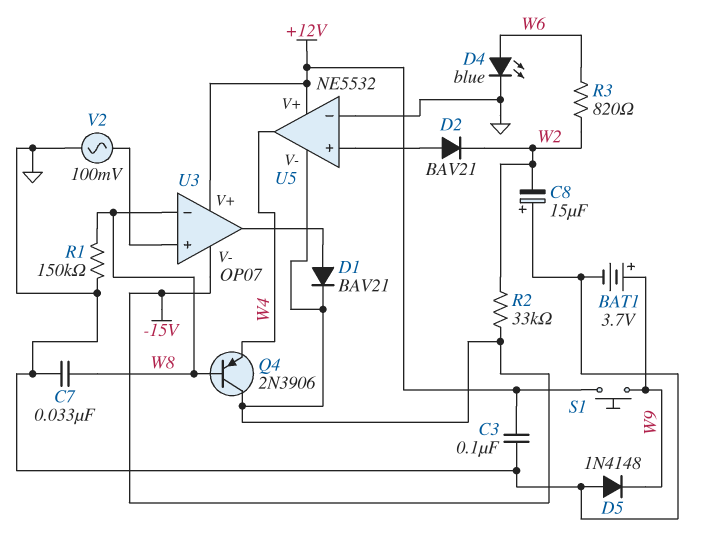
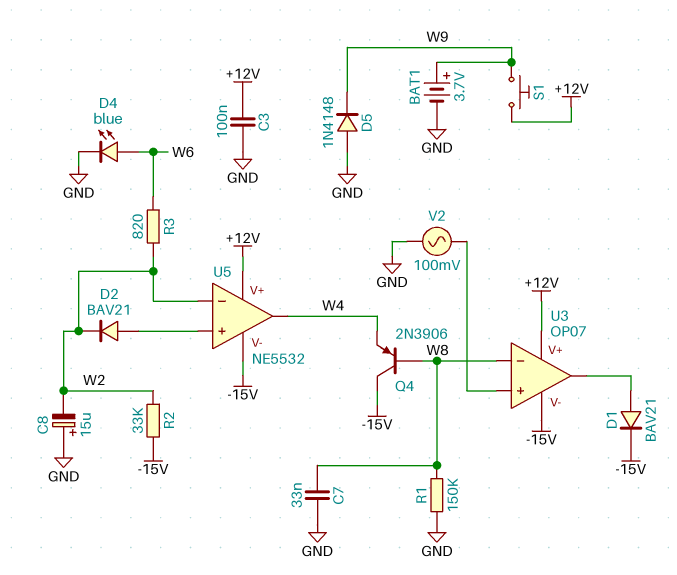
U5 pin in-: GND -> W2

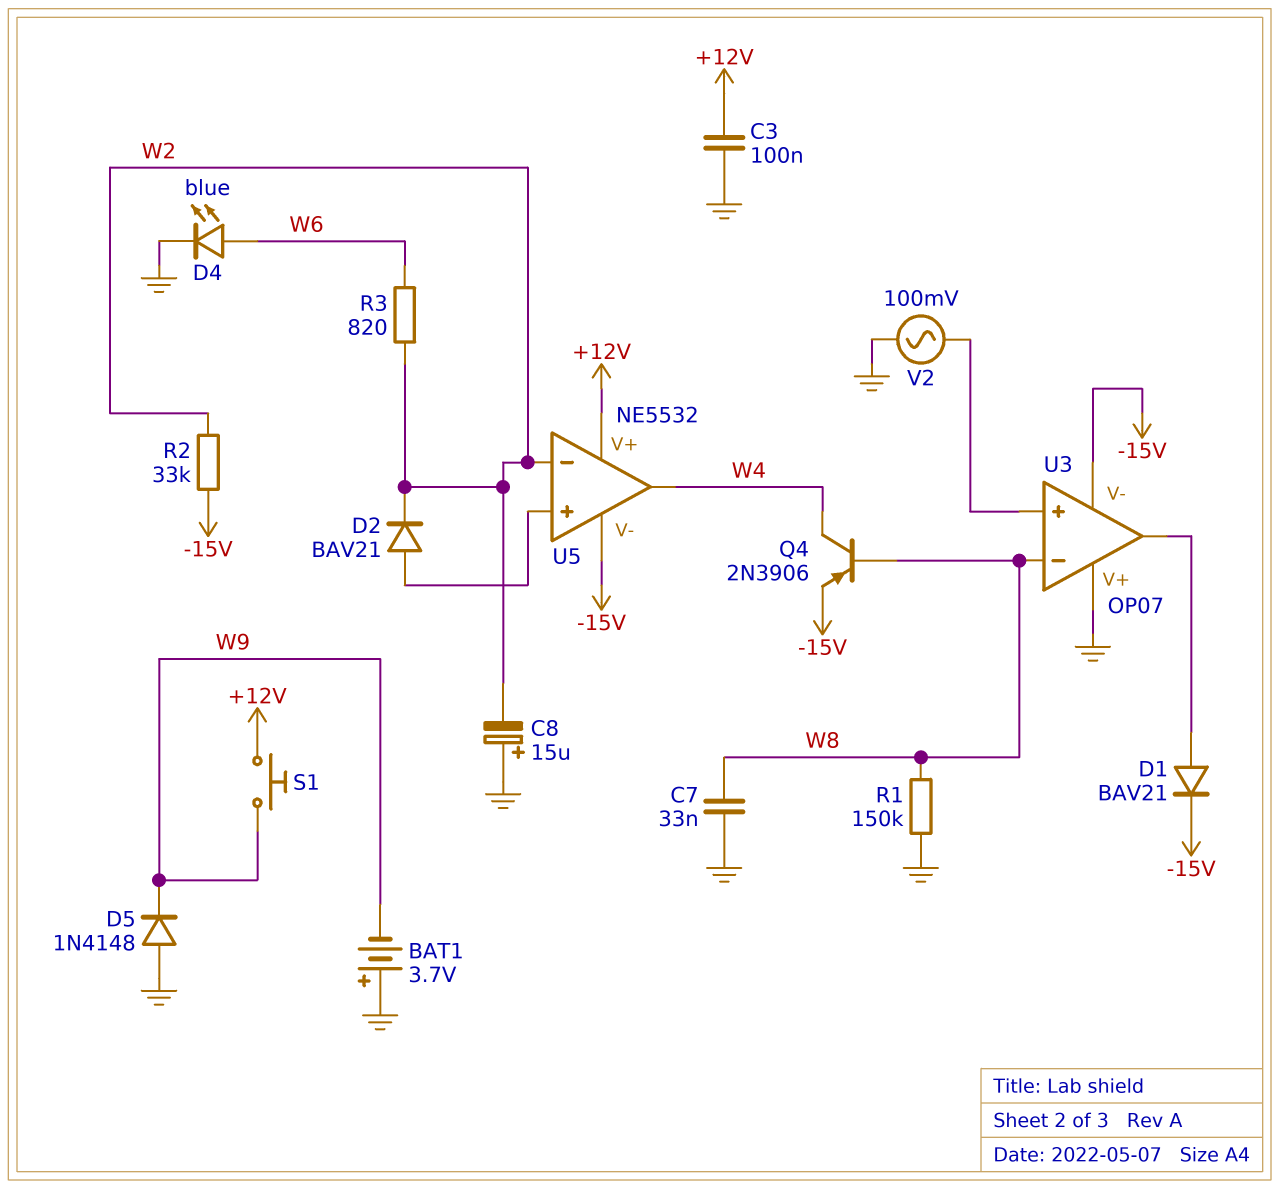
BAT1: 3.7V (plus W9, minus GND) -> 3.7V (plus GND, minus W9)
Q4: PNP 2N3906 (B W8, C -15V, E W4) -> PNP 2N3906 (B W8, C W4, E -15V)
U3 pin V+: +12V -> GND

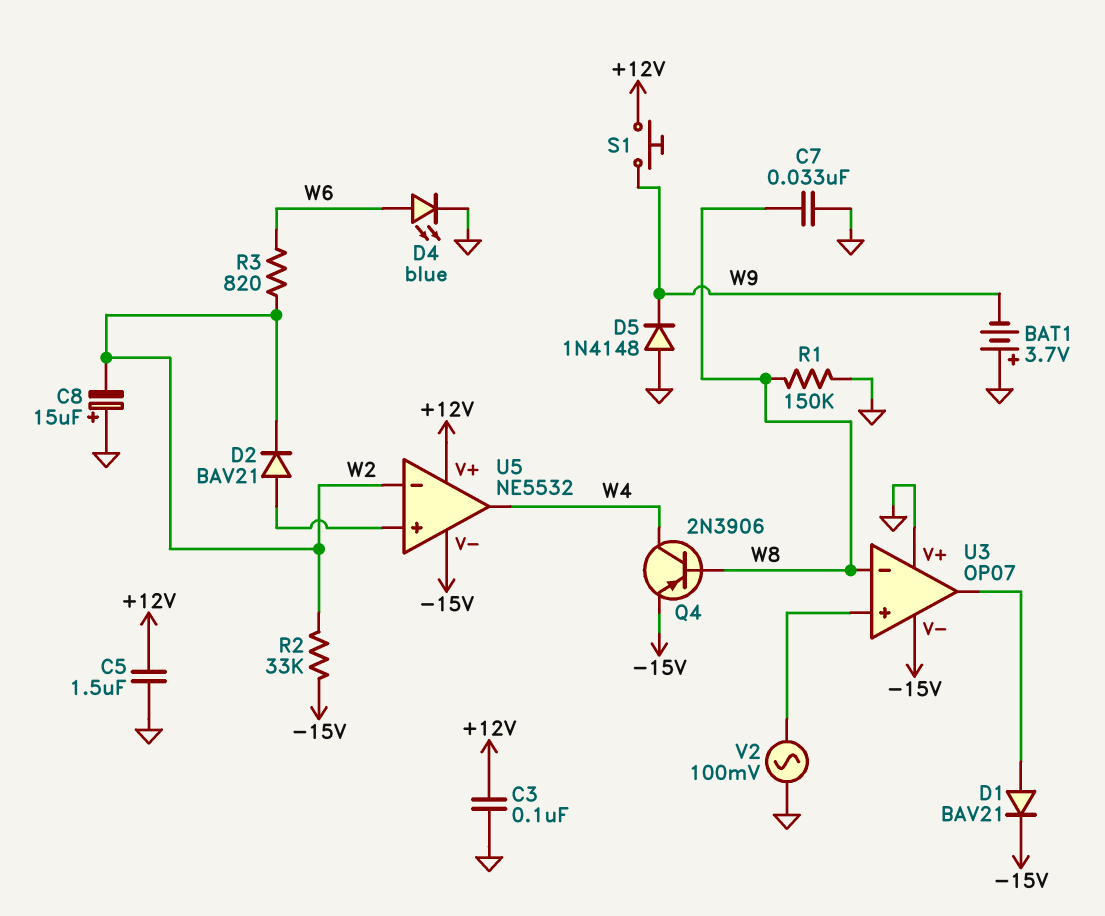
C5: none -> 1.5uF (+12V, GND)

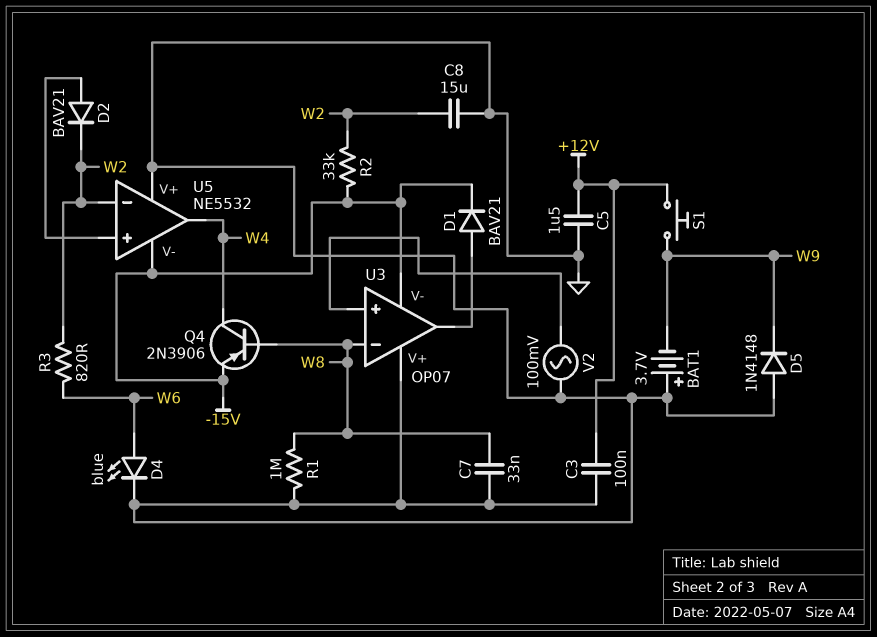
C8: 15uF (plus GND, minus W2) -> 15uF (GND, W2)
R1: 150k (GND, W8) -> 1M (GND, W8)
U5 pin V+: +12V -> GND

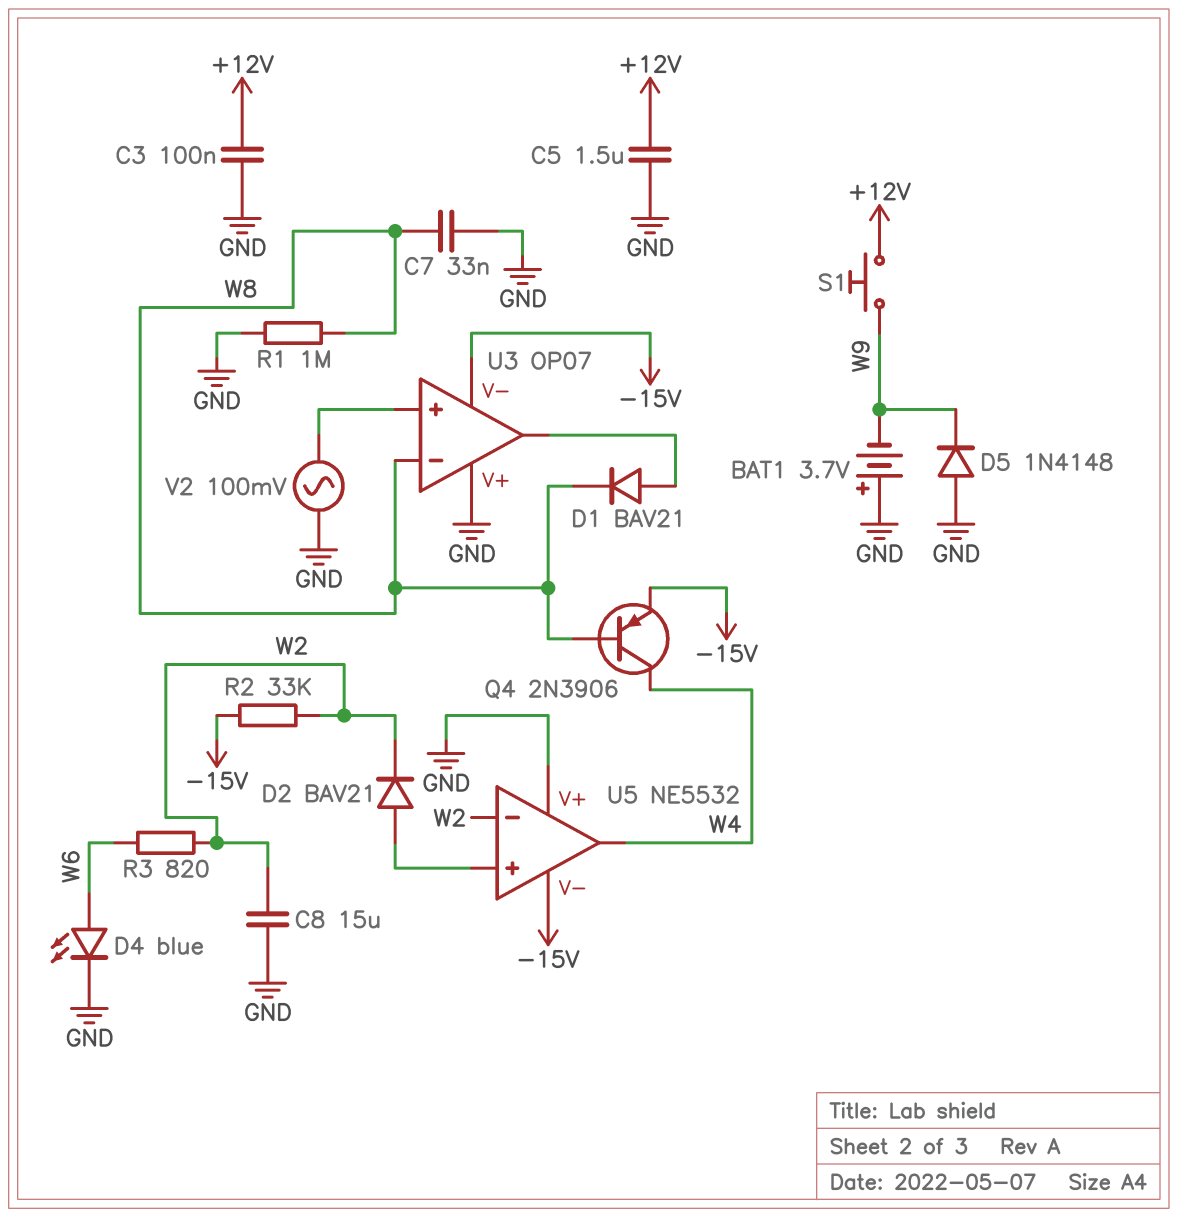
D1: diode BAV21 (A U3/out, K -15V) -> diode BAV21 (A U3/out, K W8)

